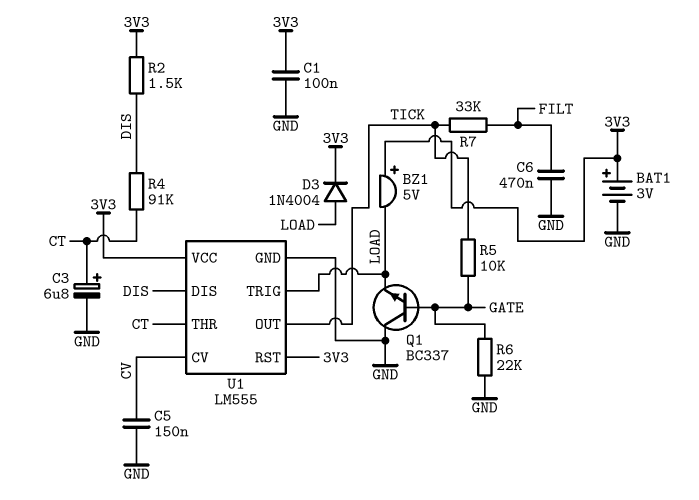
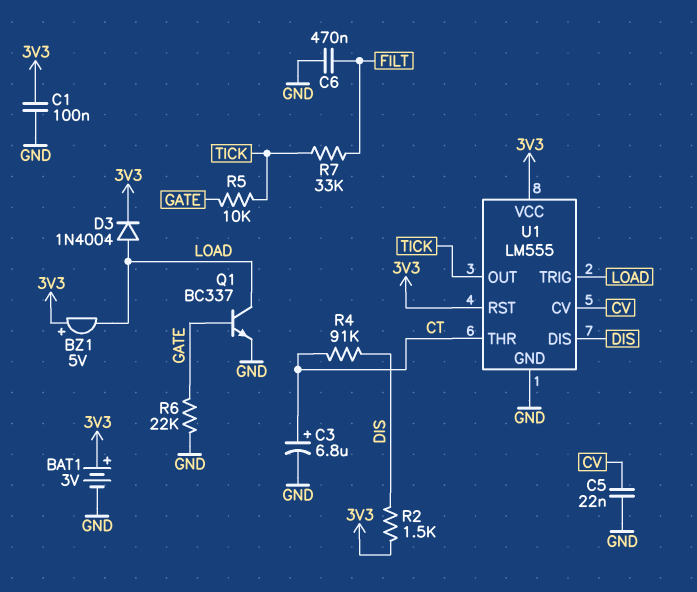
C5: 150nF (CV, GND) -> 22nF (CV, GND)
Q1: NPN BC337 (B GATE, C GND, E LOAD) -> NPN BC337 (B GATE, C LOAD, E GND)

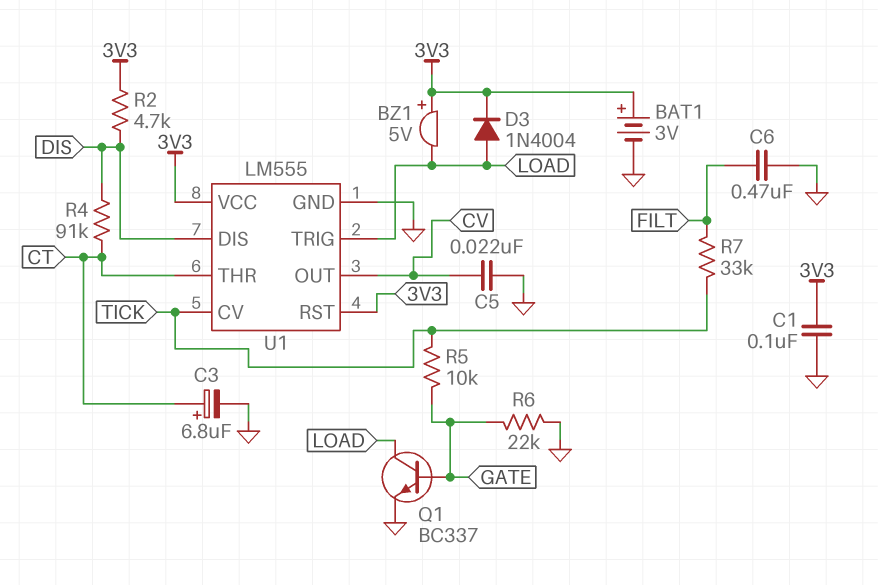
R2: 1.5k (3V3, DIS) -> 4.7k (3V3, DIS)
U1 pin CV: CV -> TICK
U1 pin OUT: TICK -> CV

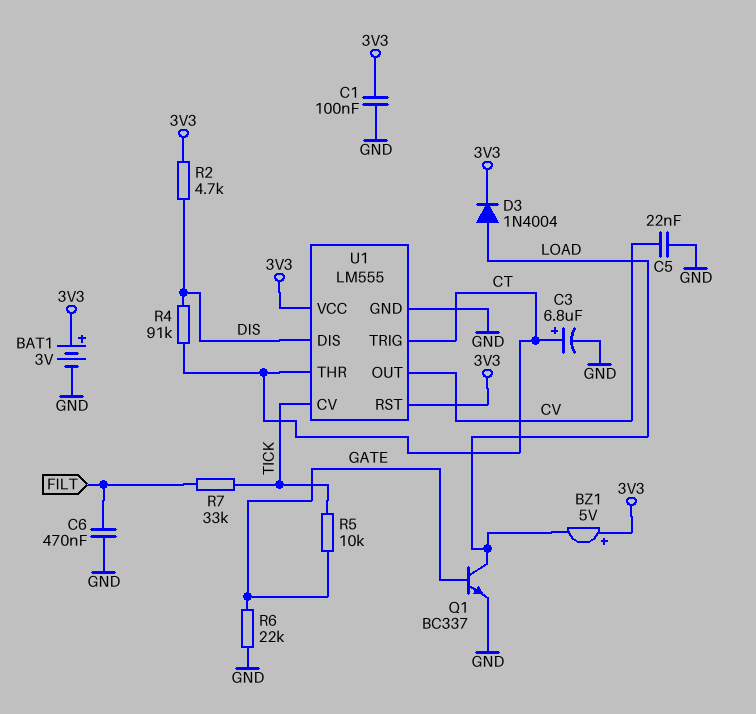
U1 pin TRIG: LOAD -> CT

